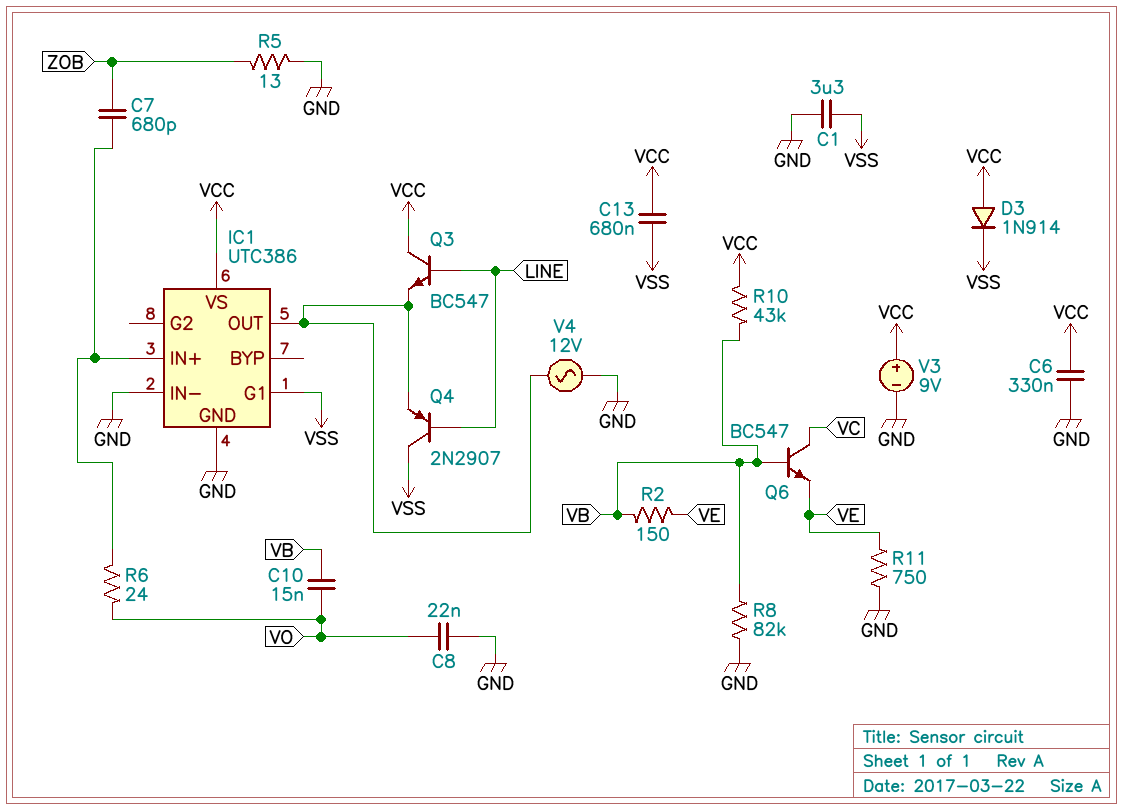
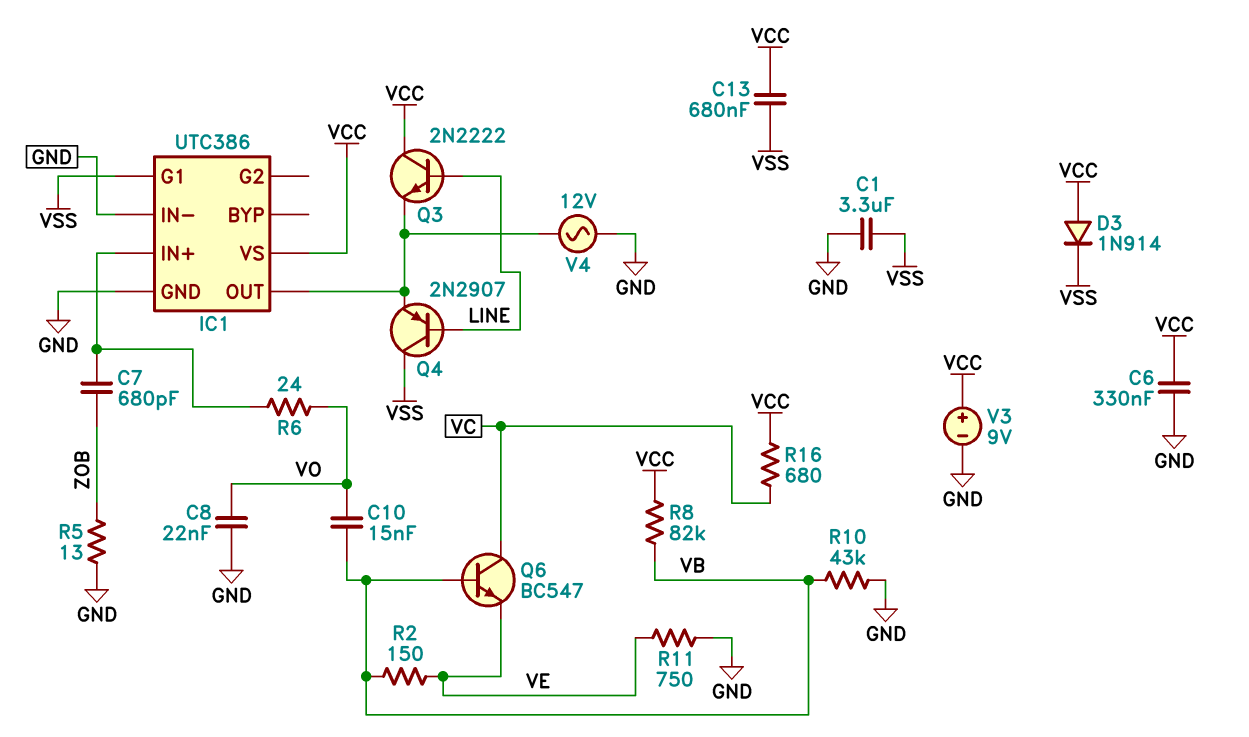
Q3: NPN BC547 (B LINE, C VCC, E IC1/OUT) -> NPN 2N2222 (B LINE, C VCC, E IC1/OUT)
R8: 82k (GND, VB) -> 82k (VB, VCC)
R10: 43k (VB, VCC) -> 43k (GND, VB)
R16: none -> 680 (VC, VCC)

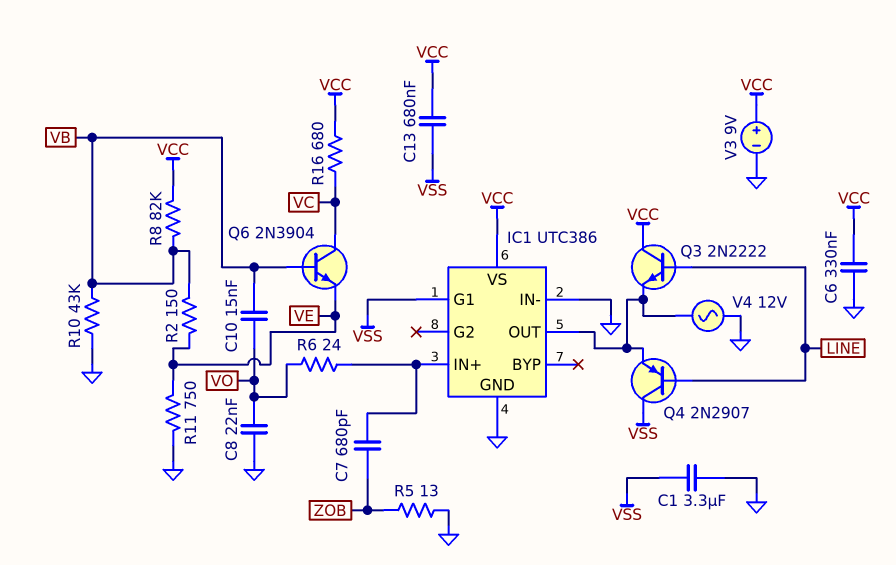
D3: diode 1N914 (A VCC, K VSS) -> none
Q6: NPN BC547 (B VB, C VC, E VE) -> NPN 2N3904 (B VB, C VC, E VE)

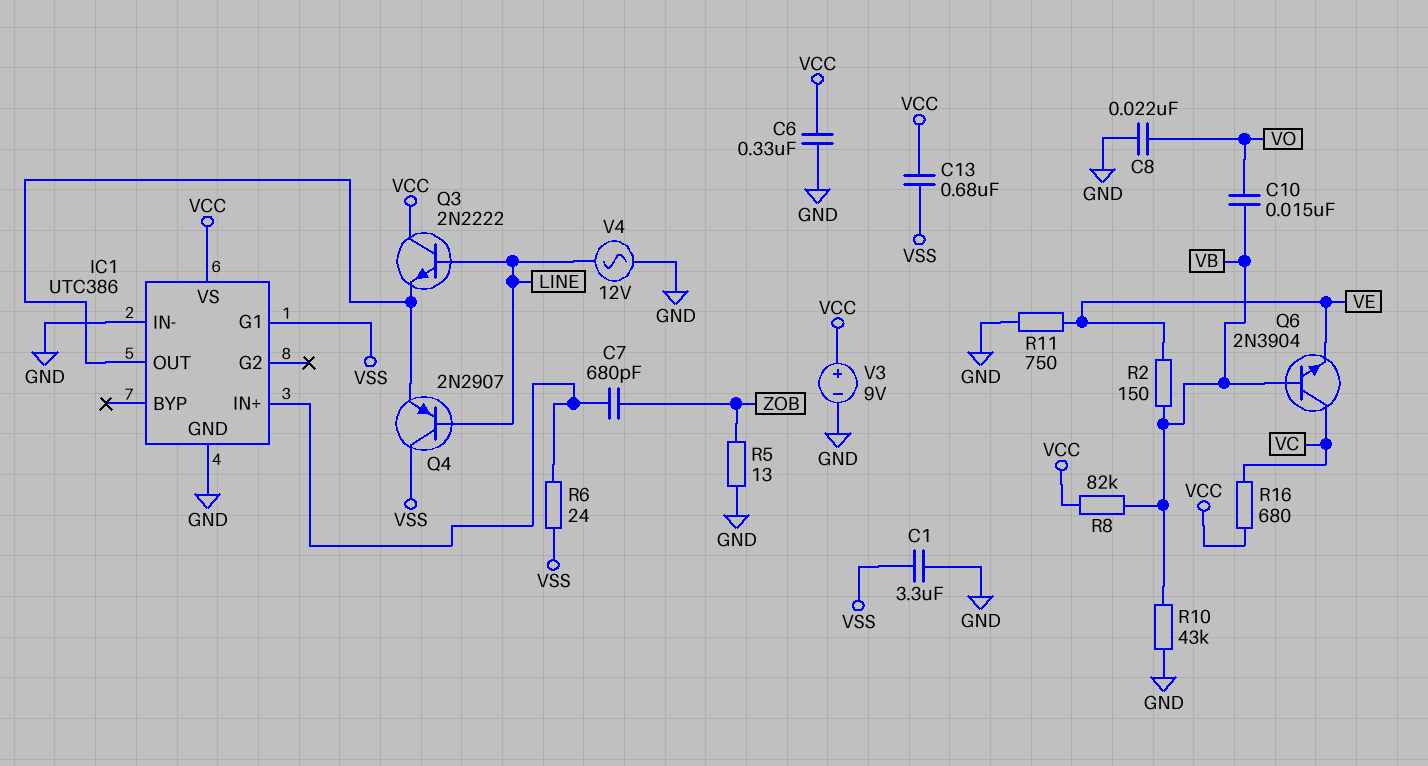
R6: 24 (IC1/IN+, VO) -> 24 (IC1/IN+, VSS)
V4: AC 12V (GND, IC1/OUT) -> AC 12V (GND, LINE)

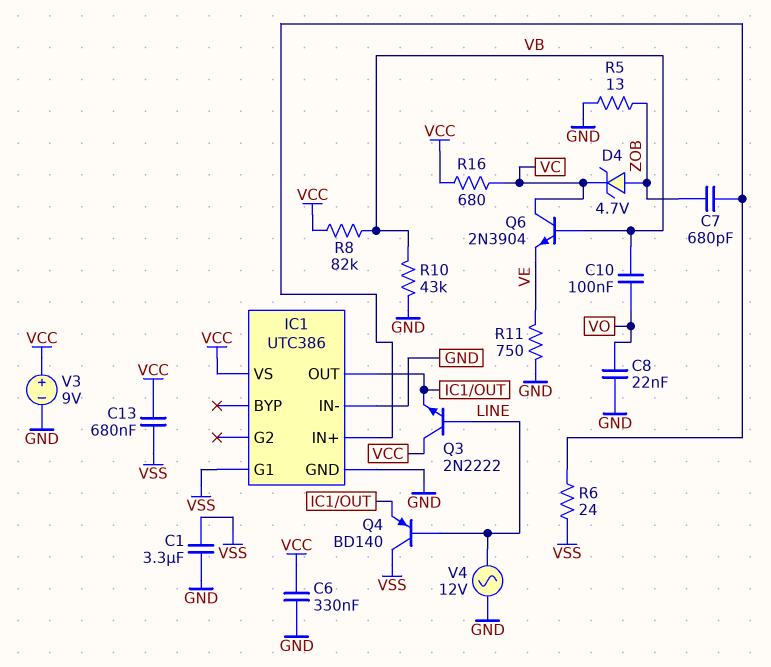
C10: 15nF (VB, VO) -> 100nF (VB, VO)
D4: none -> zener 4.7V (A ZOB, K VC)
Q4: PNP 2N2907 (B LINE, C VSS, E IC1/OUT) -> PNP BD140 (B LINE, C VSS, E IC1/OUT)
R2: 150 (VB, VE) -> none

